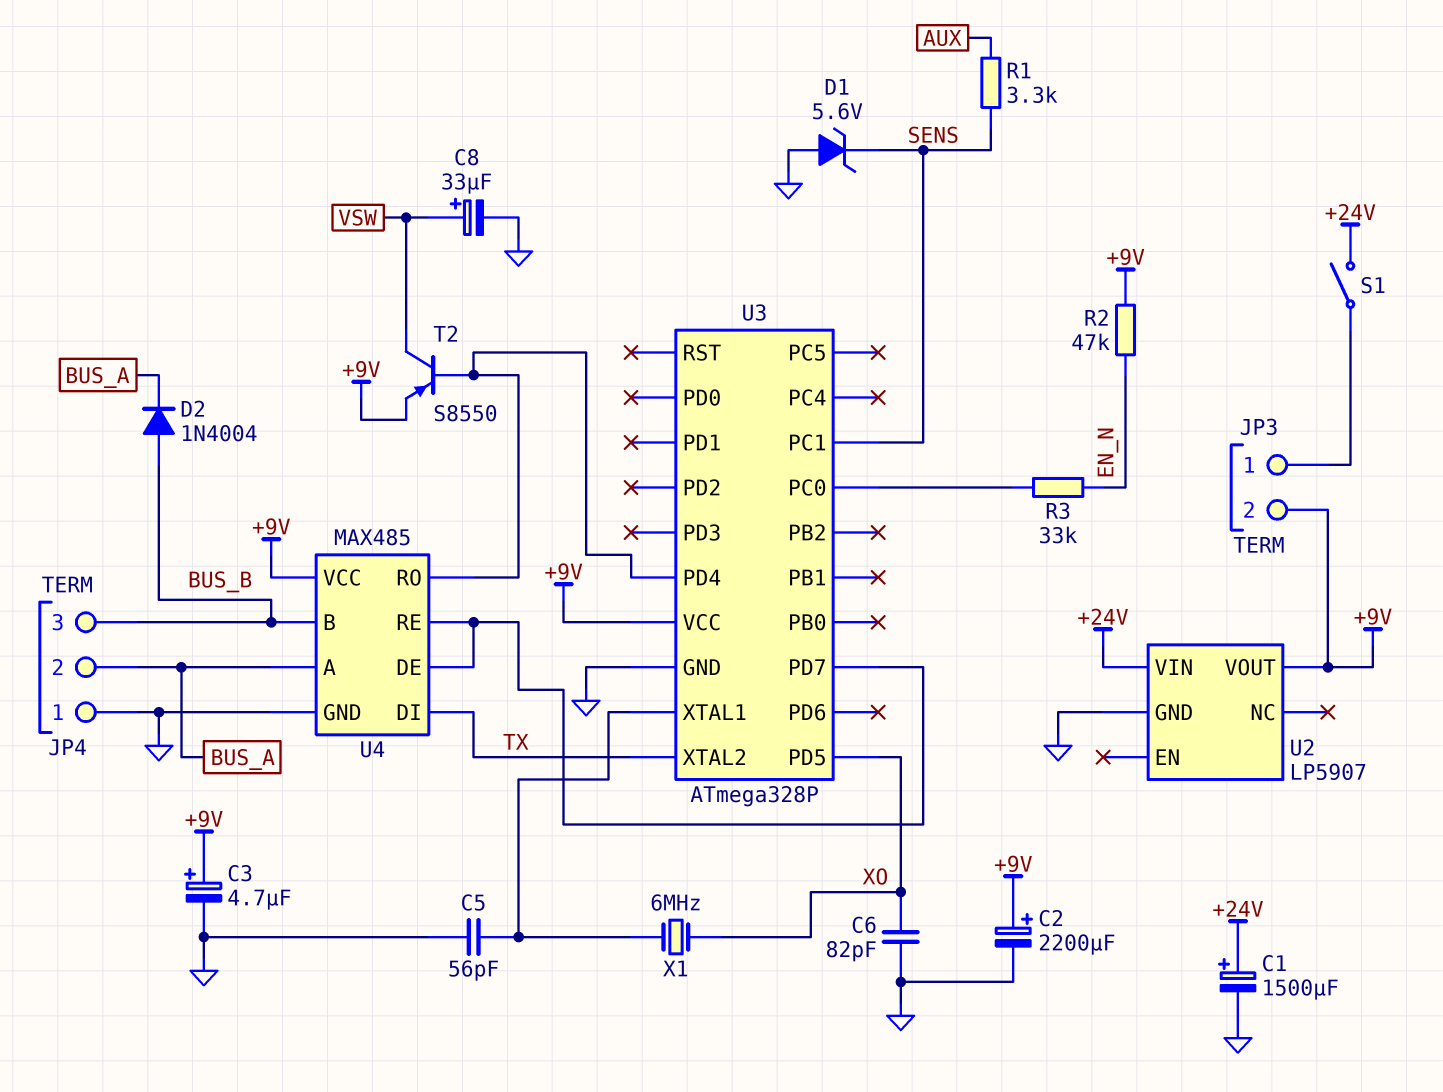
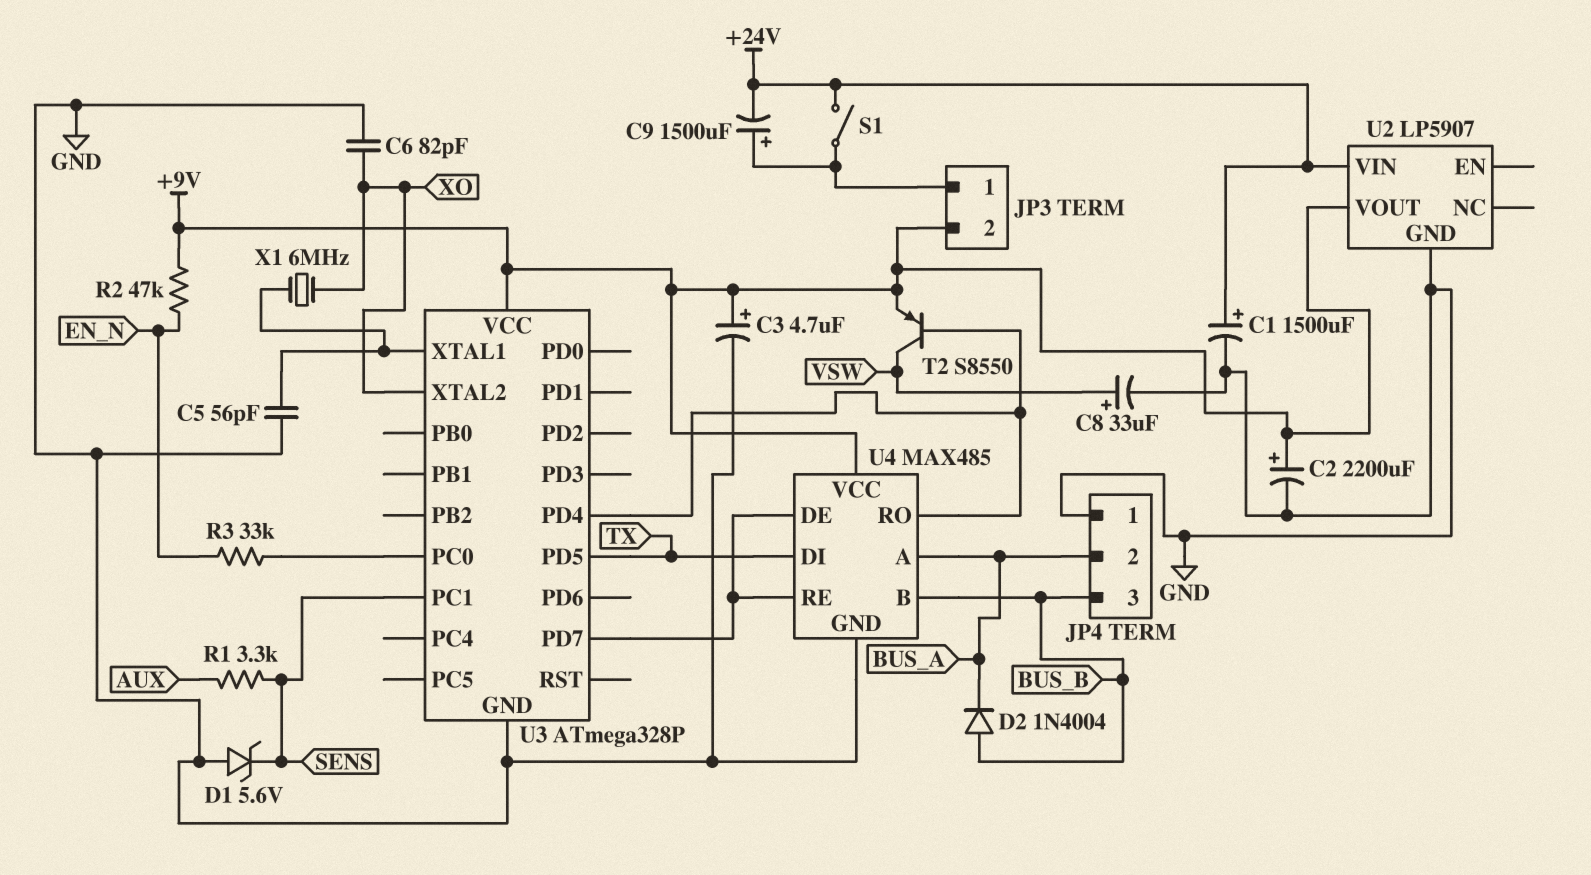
C9: none -> 1500uF (plus JP3/1, minus +24V)
U3 pin PD5: XO -> TX
U3 pin XTAL2: TX -> XO

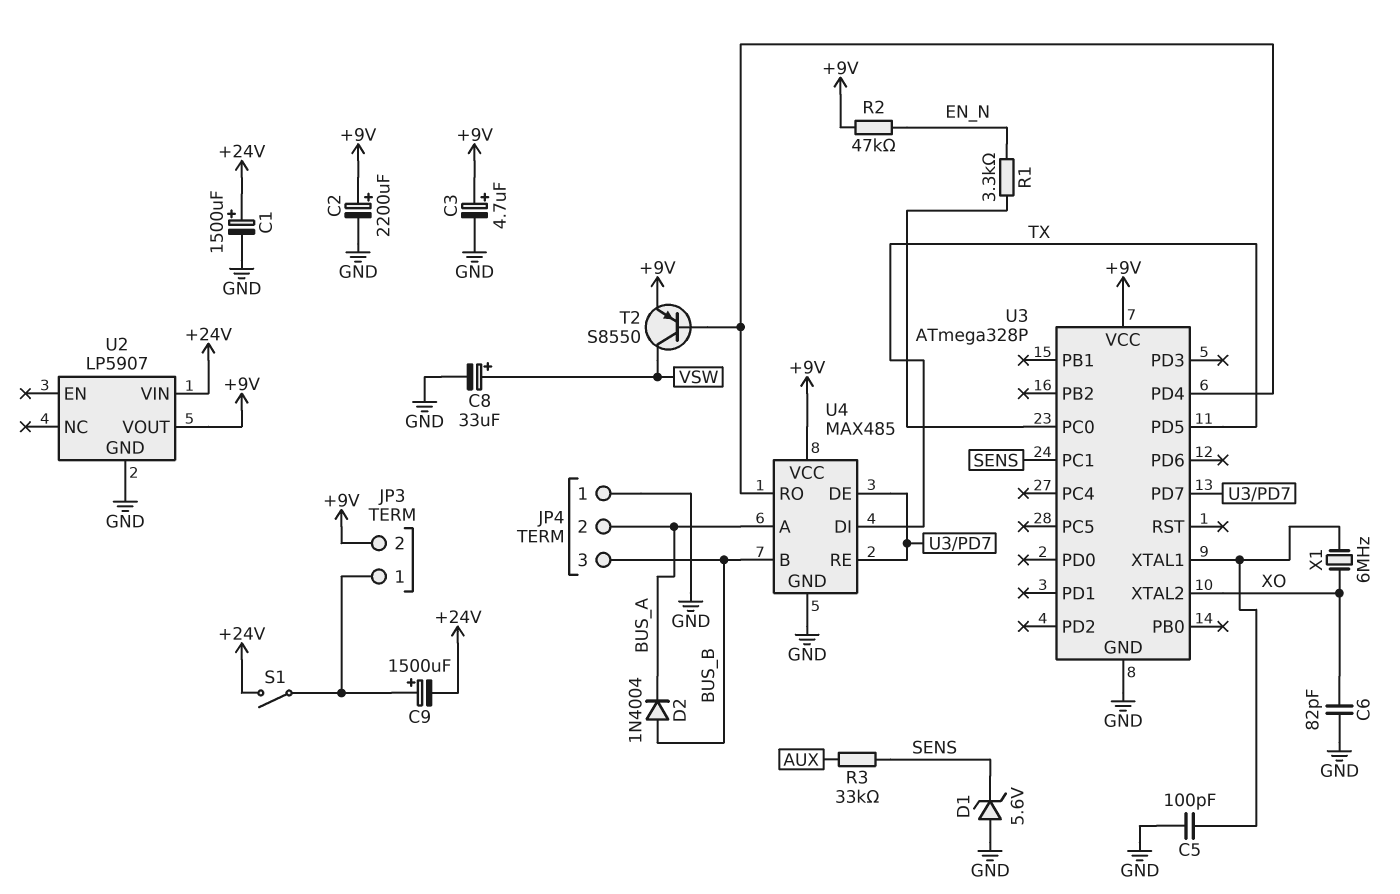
C5: 56pF (GND, U3/XTAL1) -> 100pF (GND, U3/XTAL1)
R1: 3.3k (AUX, SENS) -> 3.3k (EN_N, U3/PC0)
R3: 33k (EN_N, U3/PC0) -> 33k (AUX, SENS)

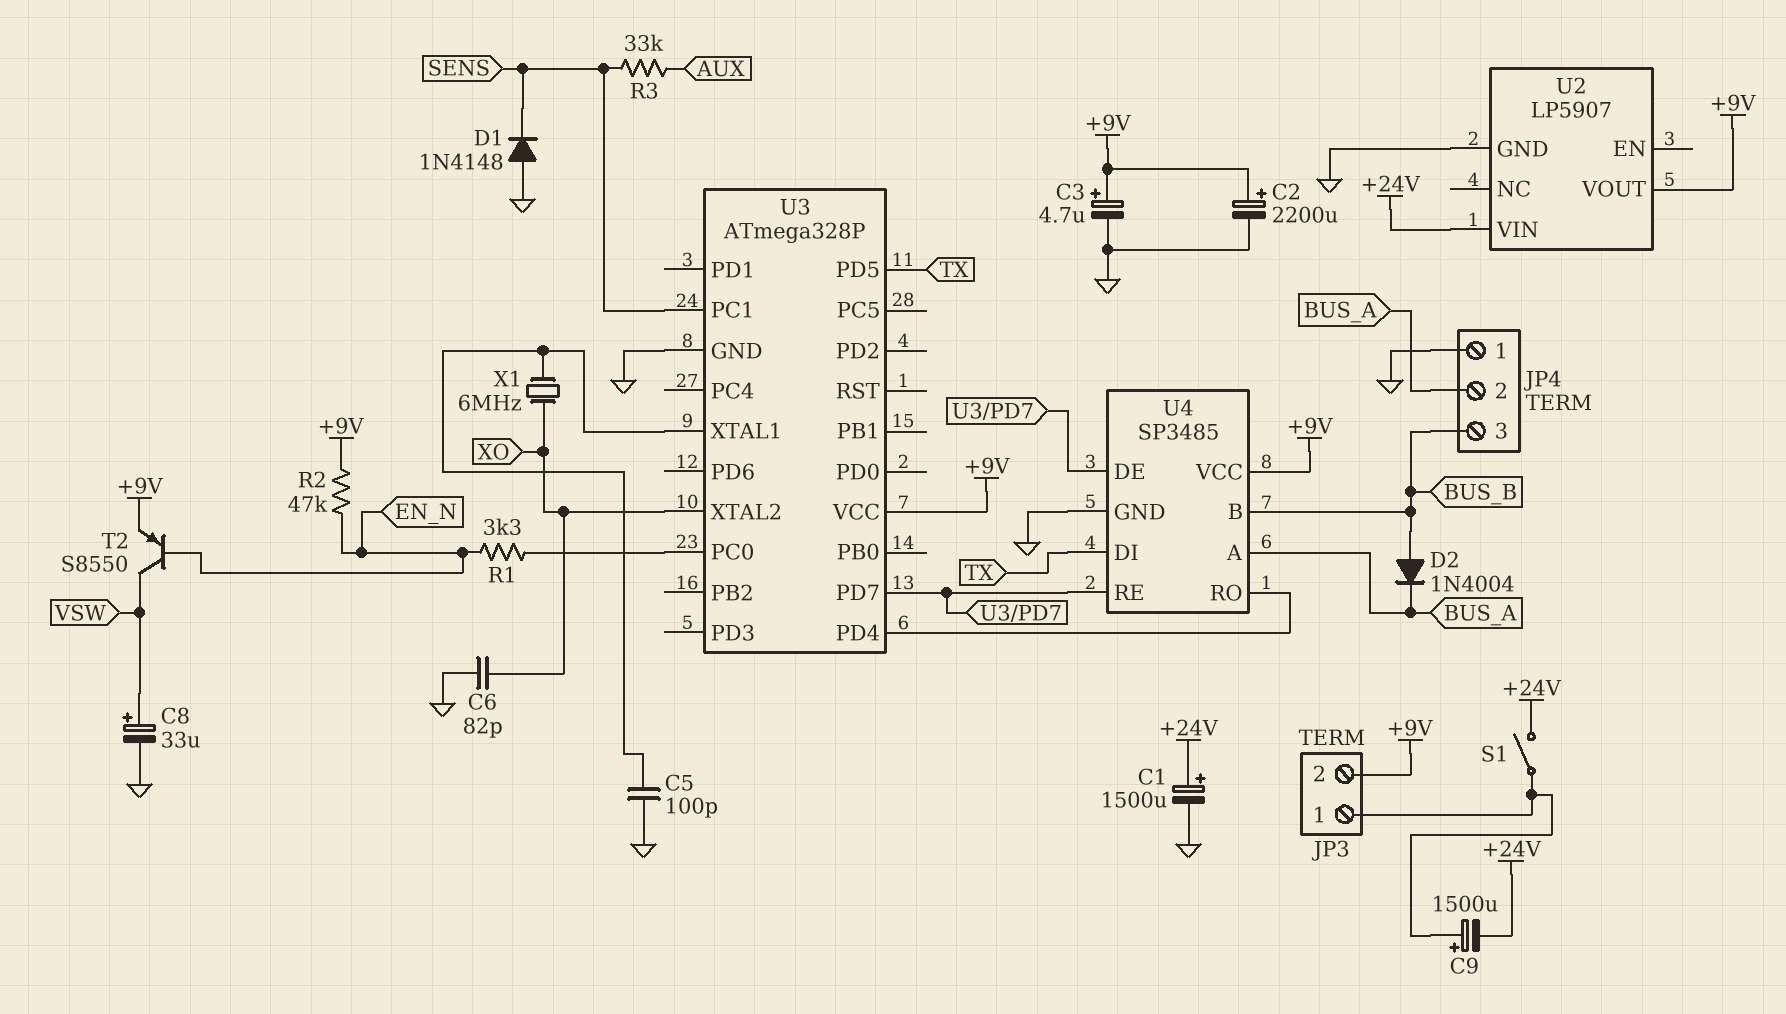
D1: zener 5.6V (A GND, K SENS) -> diode 1N4148 (A GND, K SENS)
T2: PNP S8550 (B U3/PD4, C VSW, E +9V) -> PNP S8550 (B EN_N, C VSW, E +9V)
U4: MAX485 -> SP3485

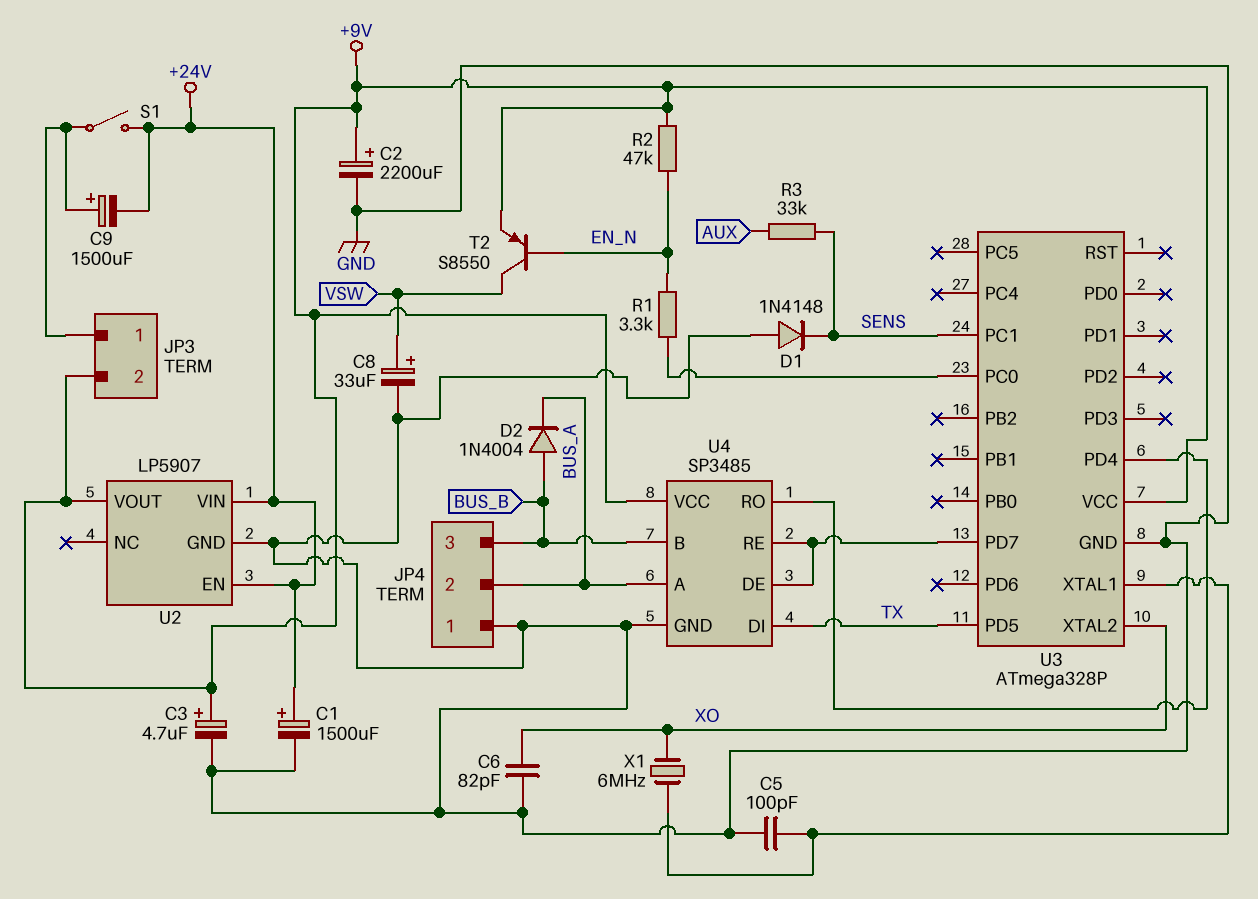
U2 pin EN: none -> +24V

